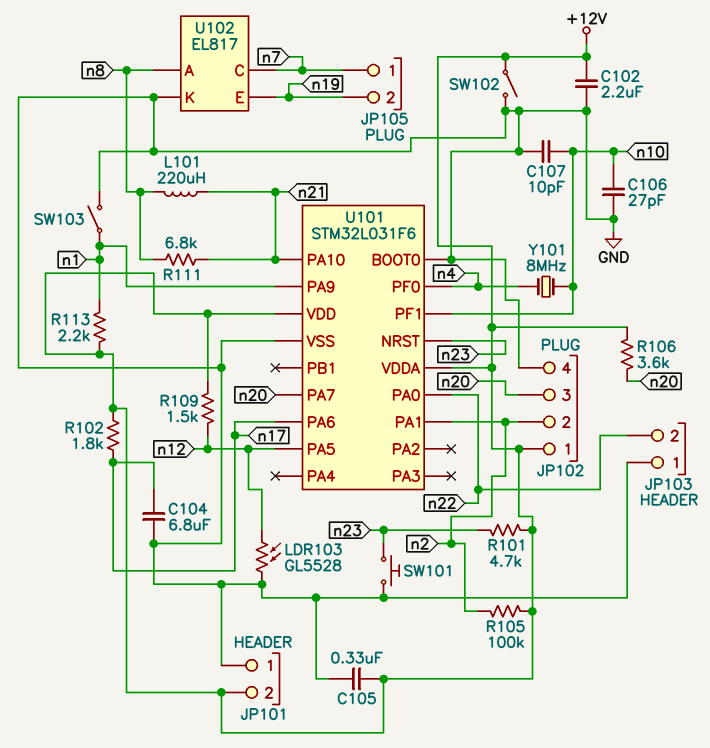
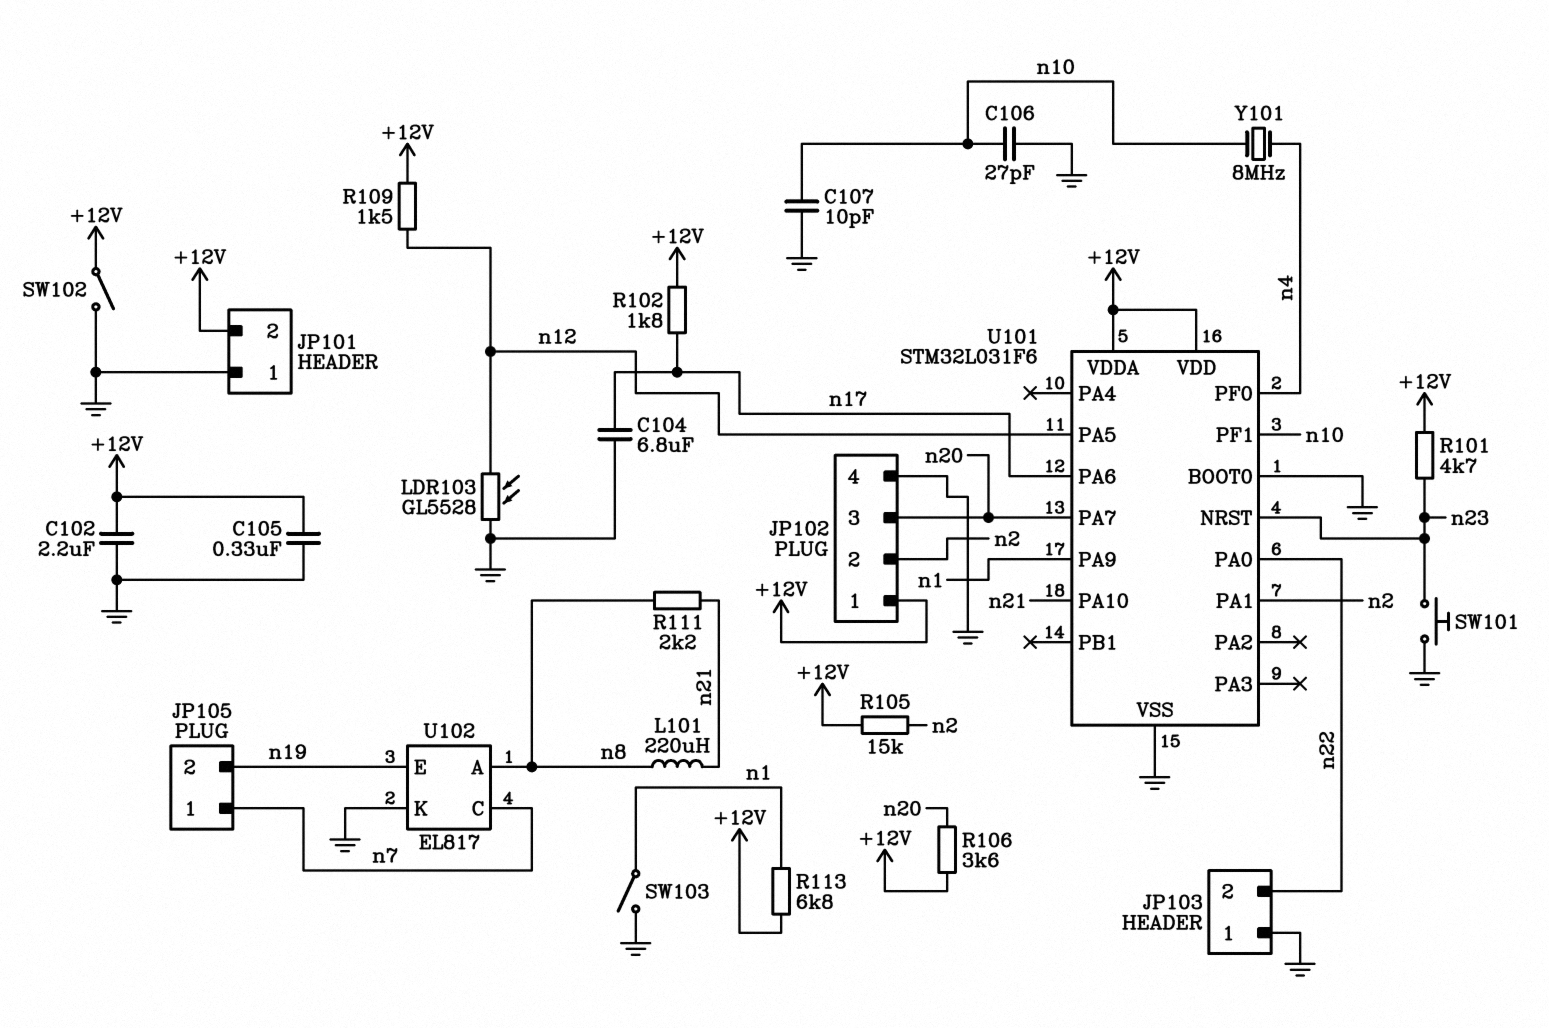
R105: 100k (+12V, n2) -> 15k (+12V, n2)
R111: 6.8k (n8, n21) -> 2.2k (n8, n21)
R113: 2.2k (+12V, n1) -> 6.8k (+12V, n1)

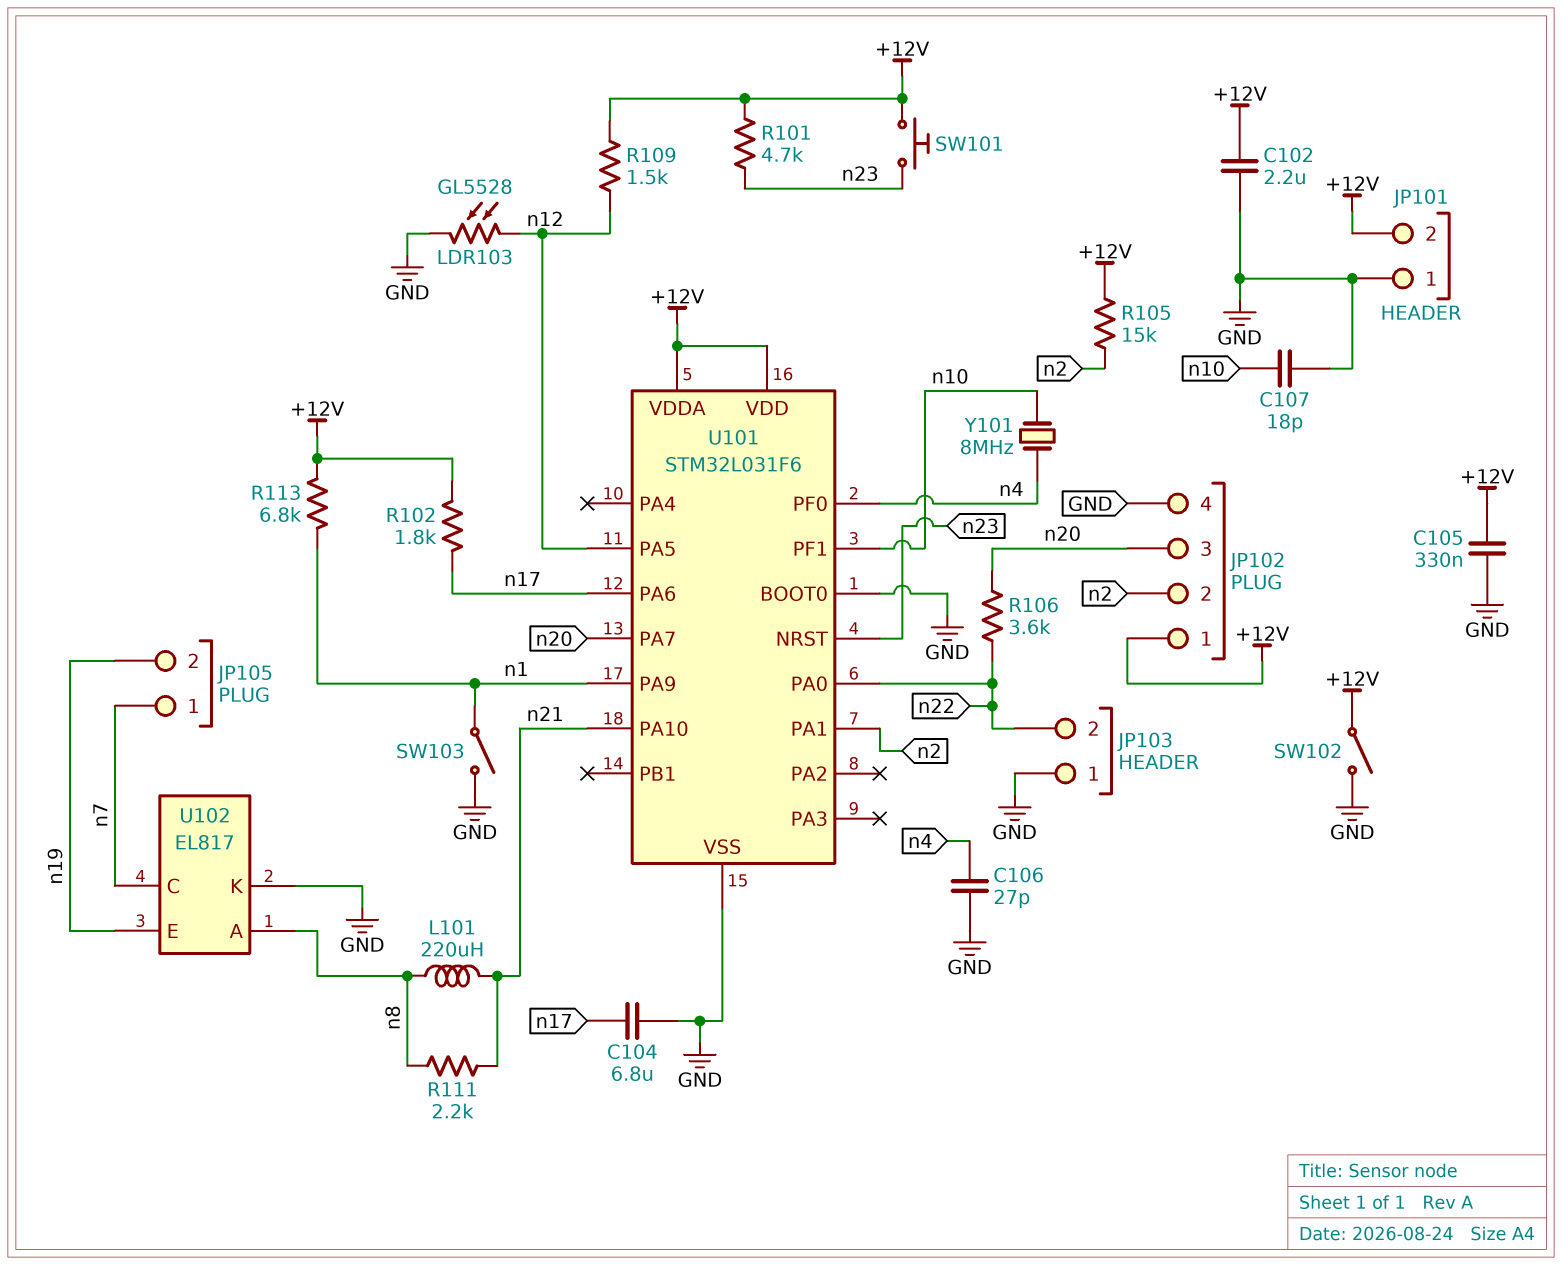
C106: 27pF (GND, n10) -> 27pF (GND, n4)
C107: 10pF (GND, n10) -> 18pF (GND, n10)
R106: 3.6k (+12V, n20) -> 3.6k (n20, n22)
SW101: button (GND, n23) -> button (+12V, n23)

